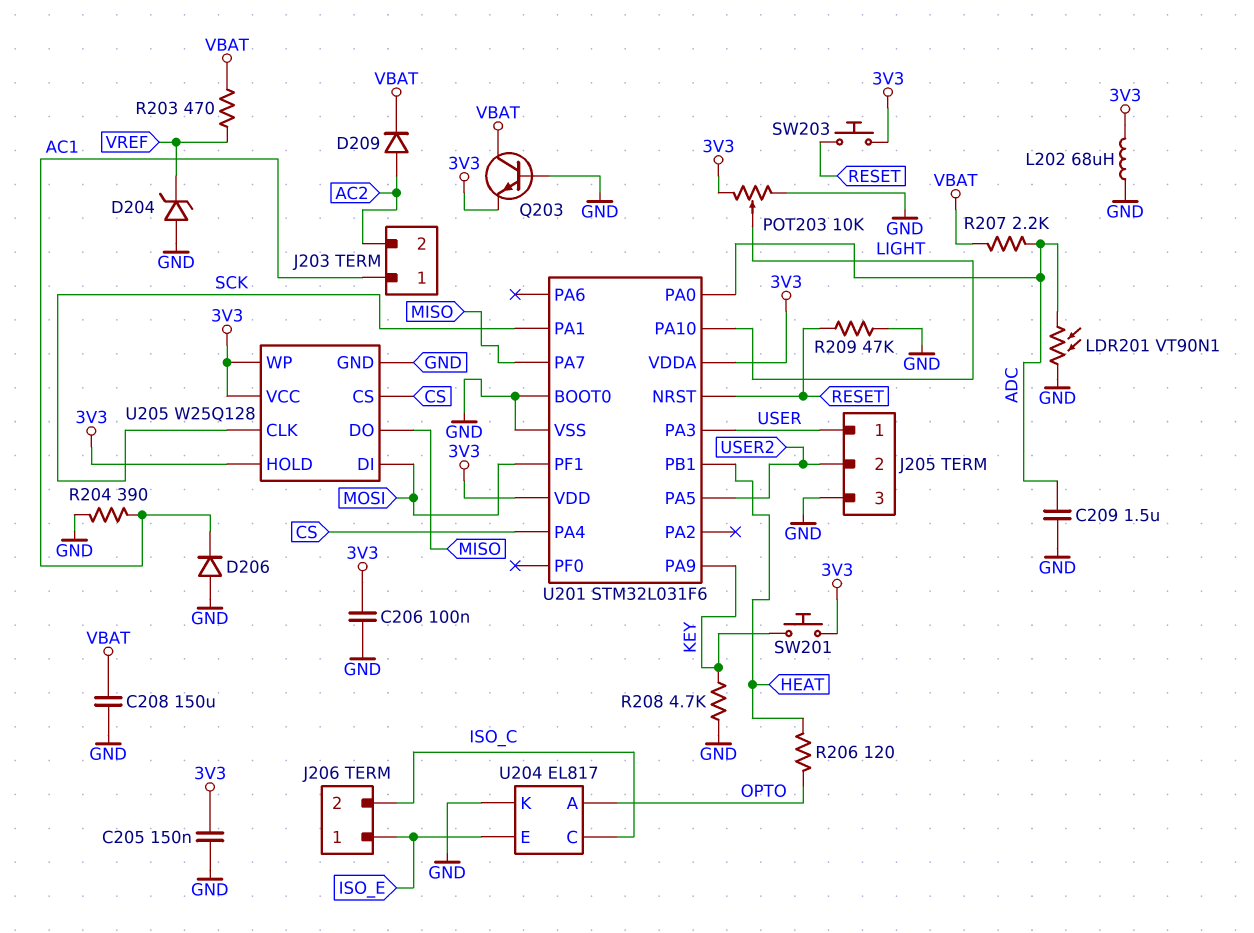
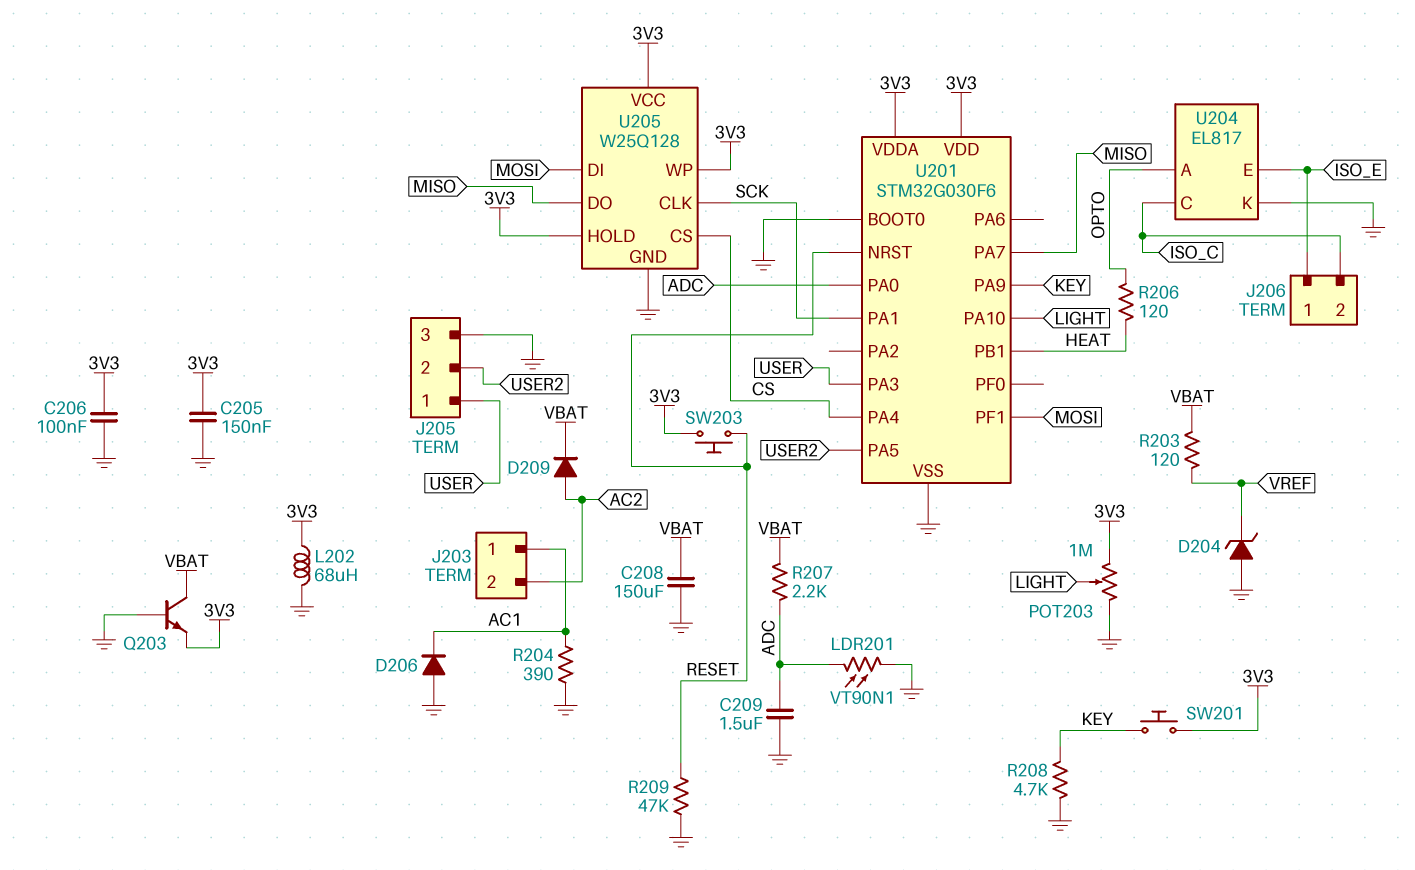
POT203: 10k (3V3, GND, wiper LIGHT) -> 1M (3V3, GND, wiper LIGHT)
R203: 470 (VBAT, VREF) -> 120 (VBAT, VREF)
U201: STM32L031F6 -> STM32G030F6

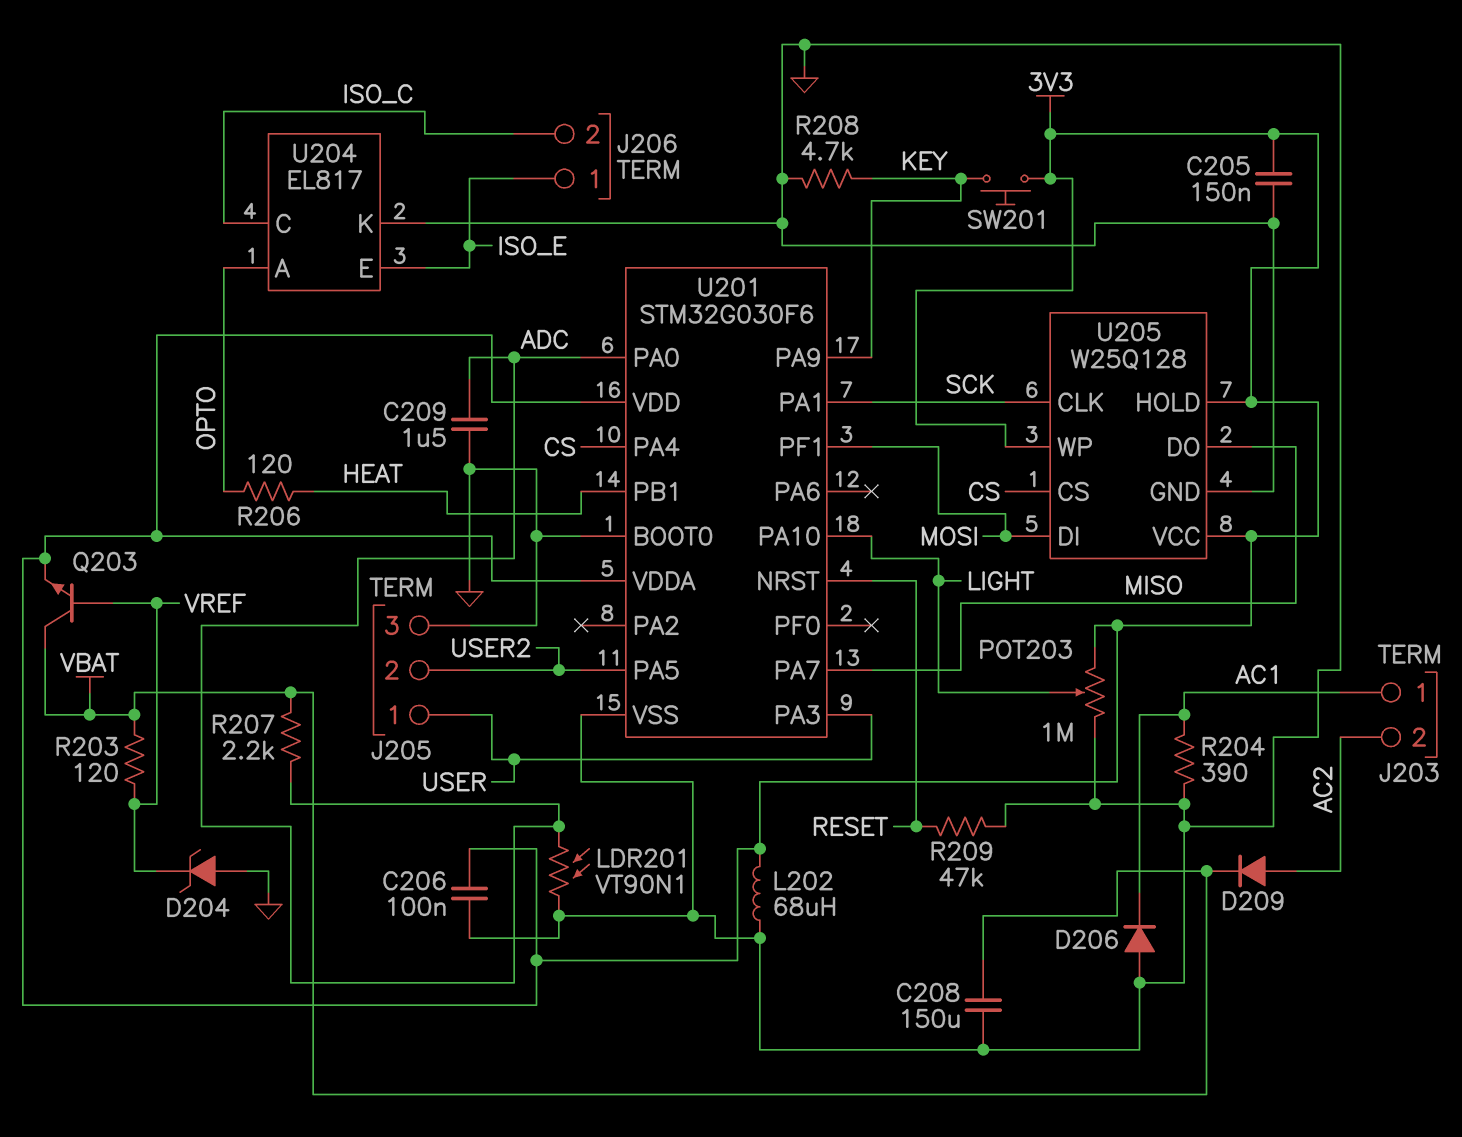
Q203: NPN (B GND, C VBAT, E 3V3) -> NPN (B VREF, C VBAT, E 3V3)
SW203: button (3V3, RESET) -> none

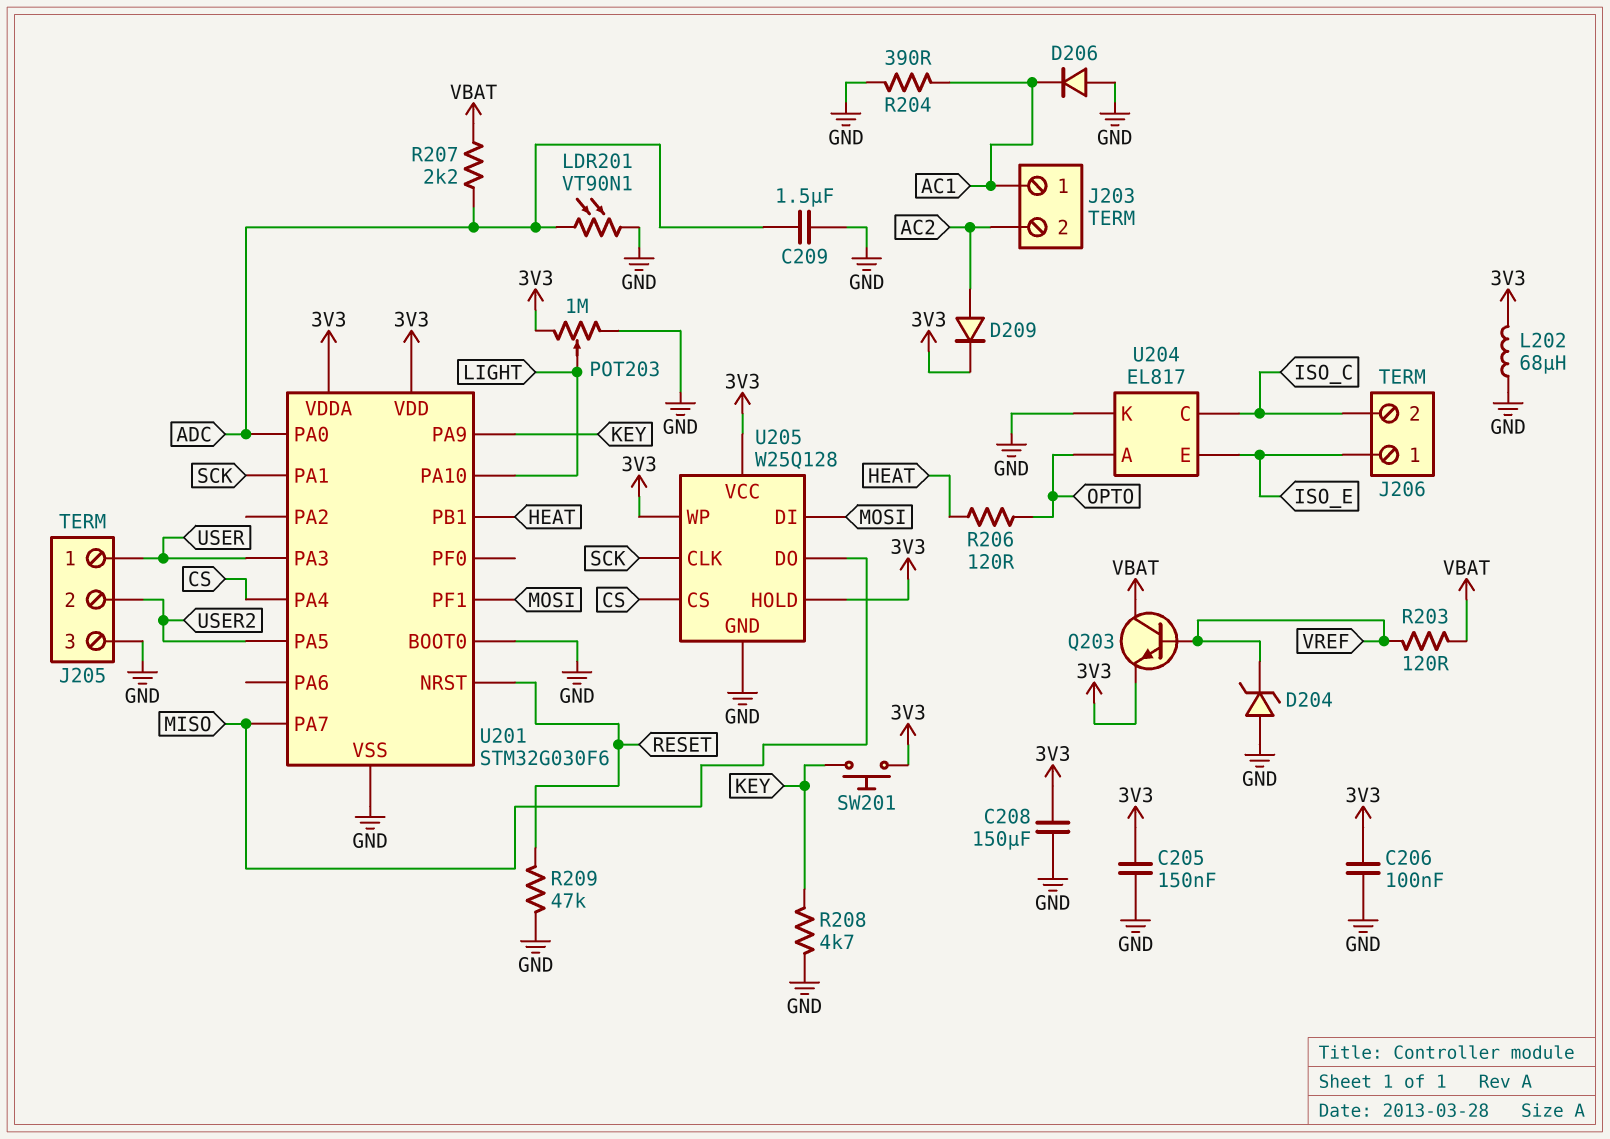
C208: 150uF (GND, VBAT) -> 150uF (3V3, GND)
D209: diode (A AC2, K VBAT) -> diode (A AC2, K 3V3)

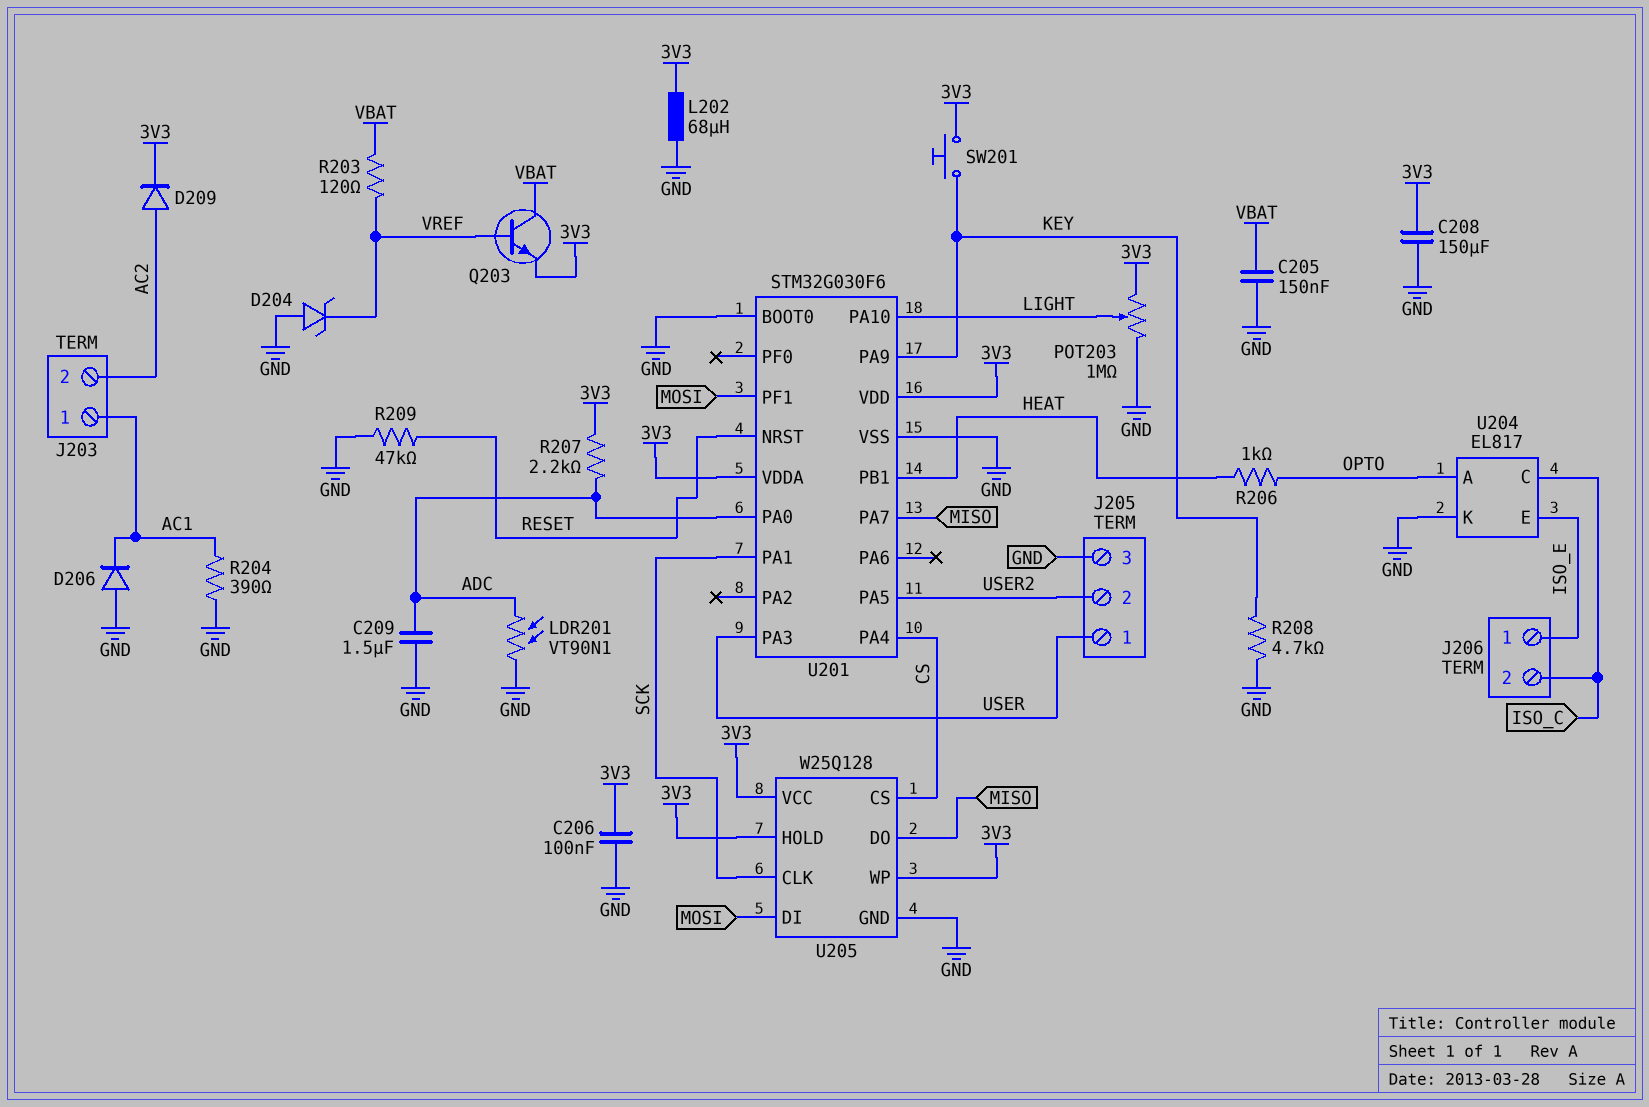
C205: 150nF (3V3, GND) -> 150nF (GND, VBAT)
R206: 120 (HEAT, OPTO) -> 1k (HEAT, OPTO)
R207: 2.2k (ADC, VBAT) -> 2.2k (3V3, ADC)

